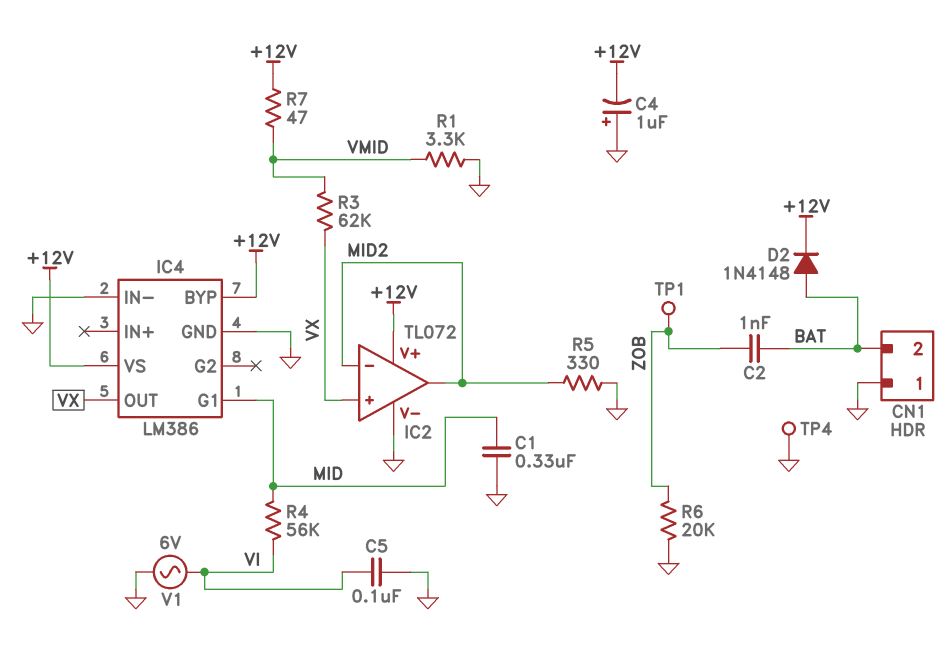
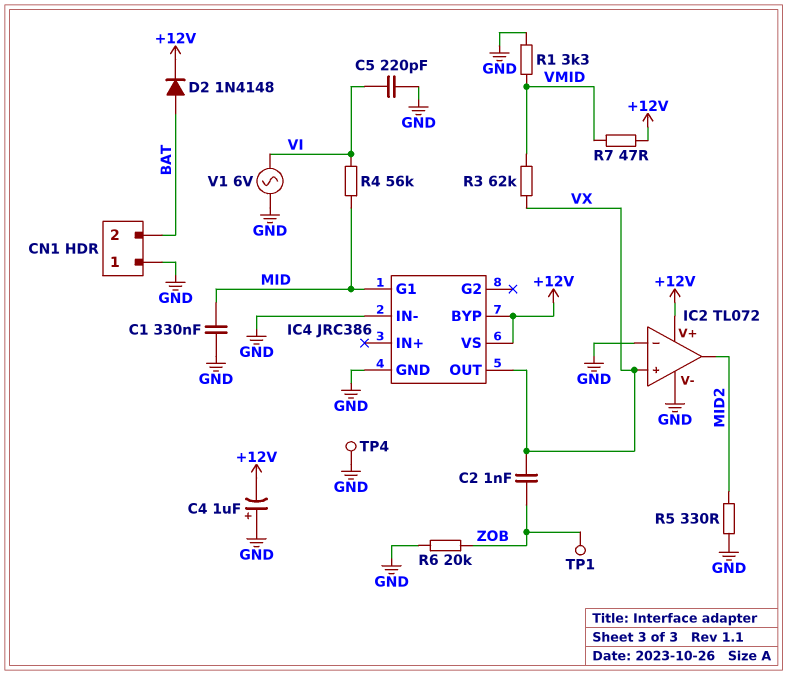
C2: 1nF (BAT, ZOB) -> 1nF (VX, ZOB)
C5: 100nF (GND, VI) -> 220pF (GND, VI)
IC2 pin in-: MID2 -> GND
IC4: LM386 -> JRC386

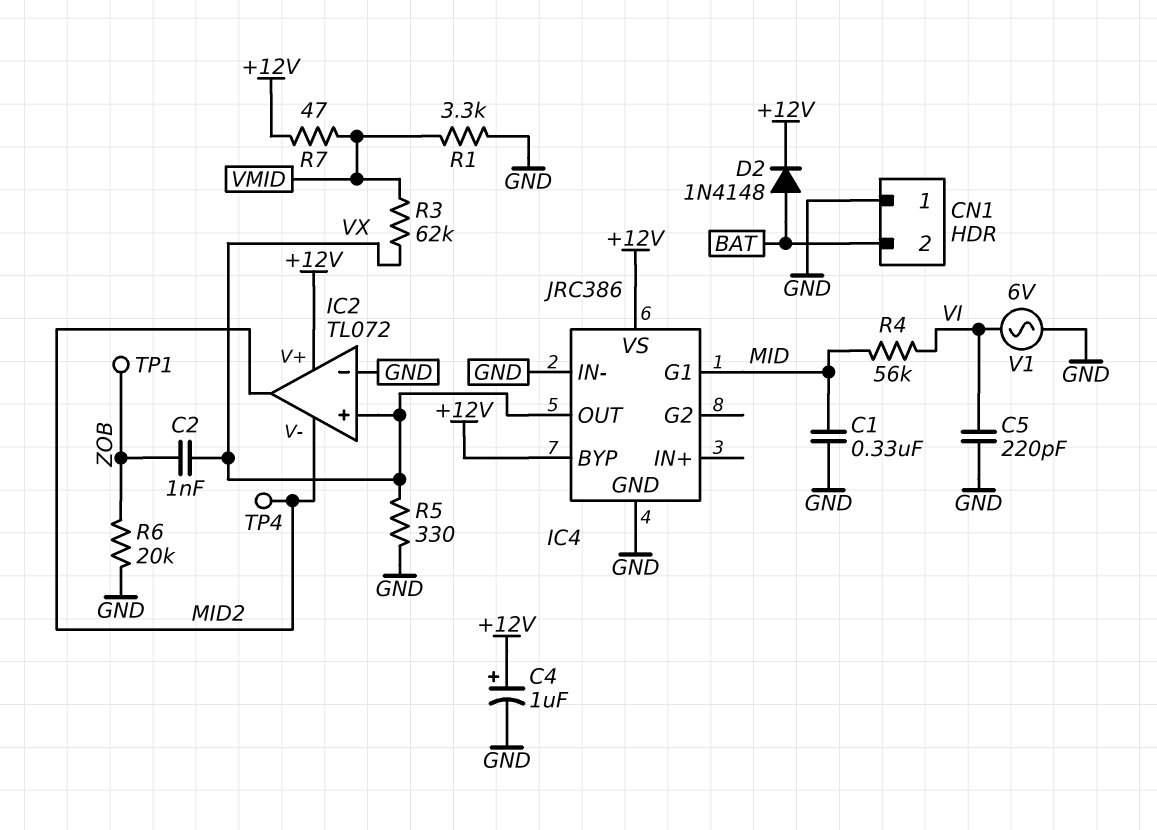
C4: 1uF (plus GND, minus +12V) -> 1uF (plus +12V, minus GND)
IC2 pin V-: GND -> MID2
R5: 330 (GND, MID2) -> 330 (GND, VX)
TP4: test point (GND) -> test point (MID2)

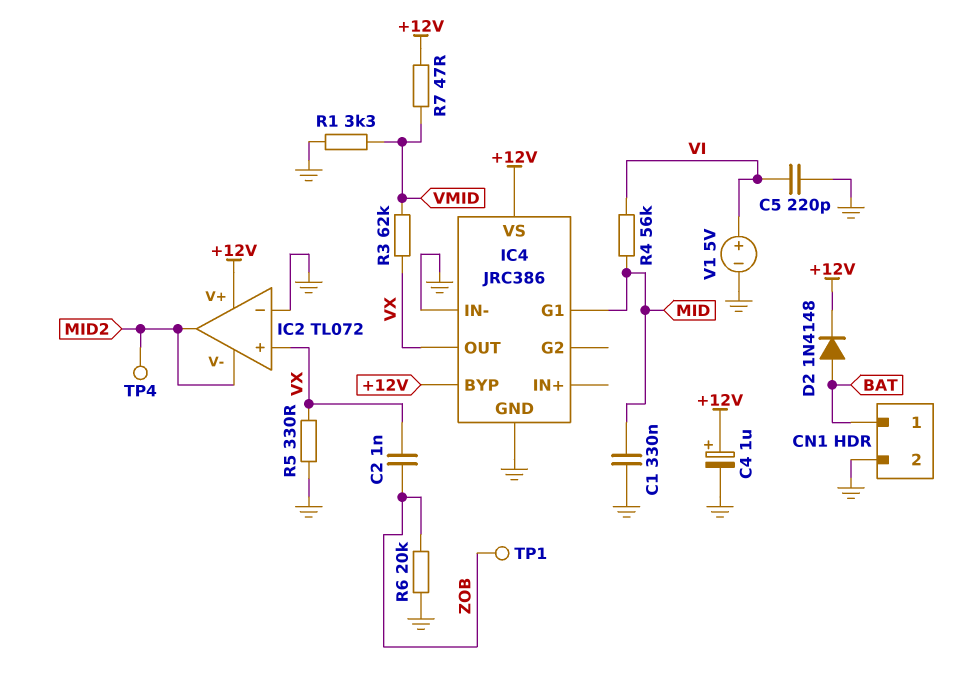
CN1 pin 1: GND -> BAT
CN1 pin 2: BAT -> GND
V1: AC 6V (GND, VI) -> 5V (plus VI, minus GND)

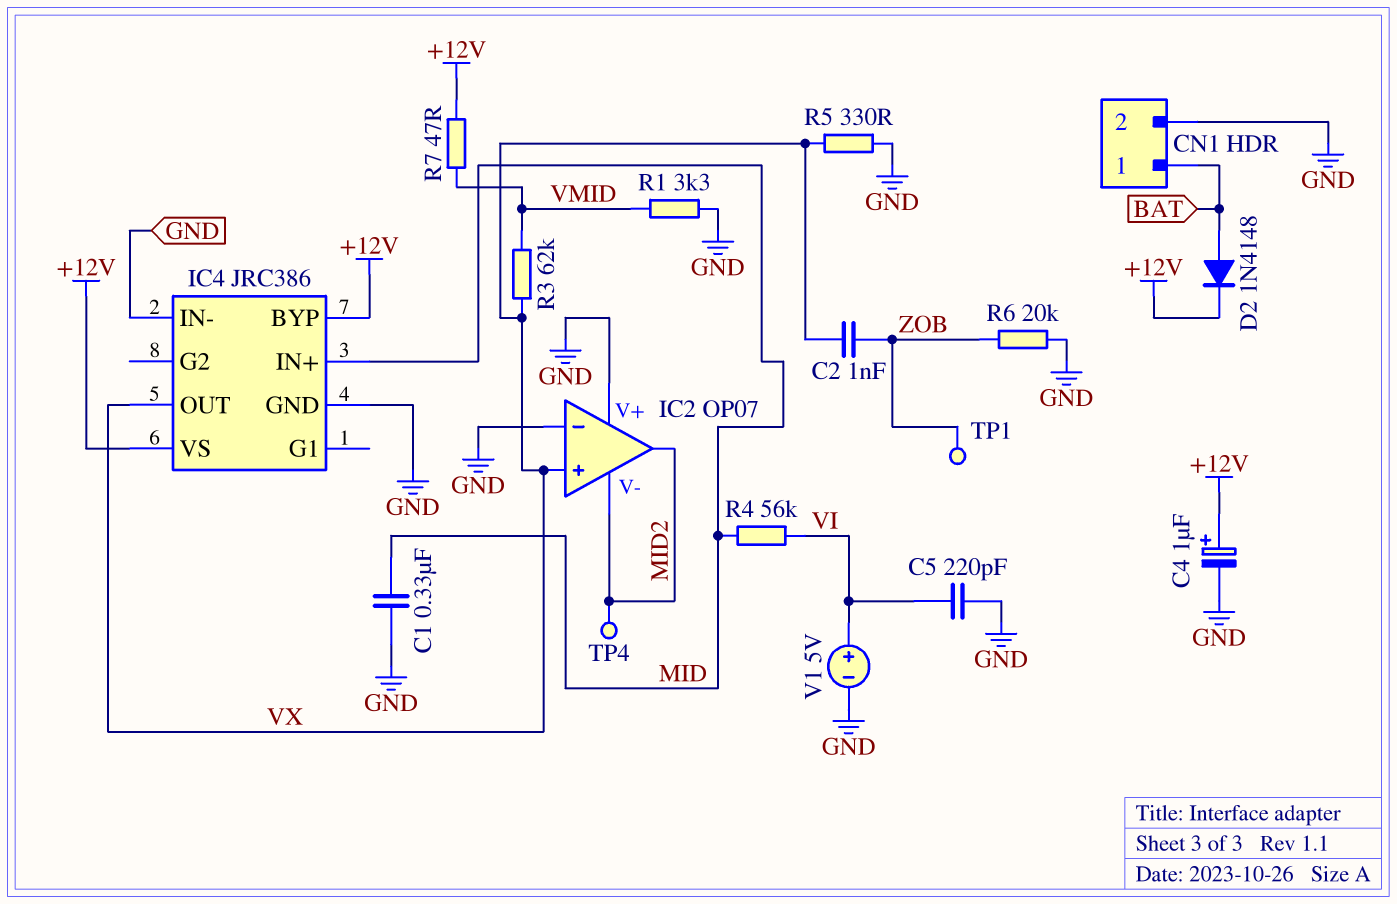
IC2: TL072 -> OP07
IC2 pin V+: +12V -> GND
IC4 pin G1: MID -> none
IC4 pin IN+: none -> MID

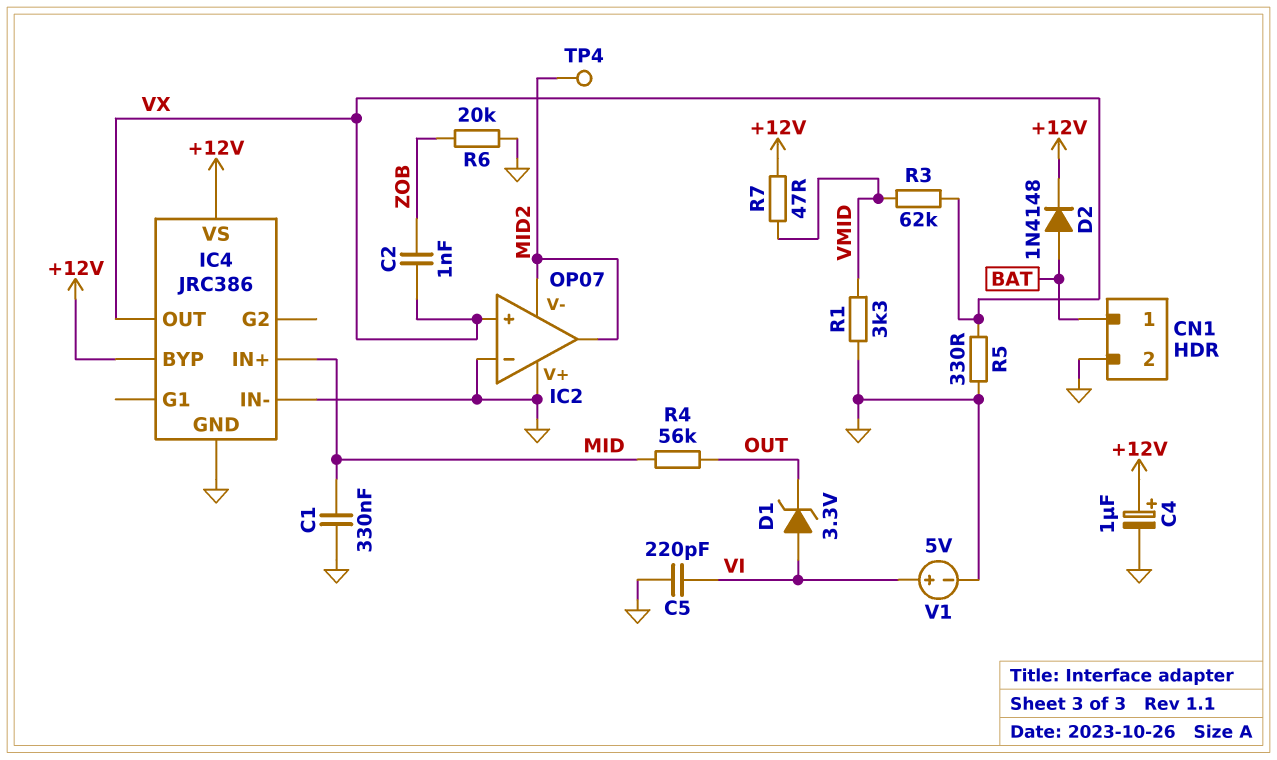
D1: none -> zener 3.3V (A VI, K OUT)
R4: 56k (MID, VI) -> 56k (MID, OUT)
TP1: test point (ZOB) -> none

